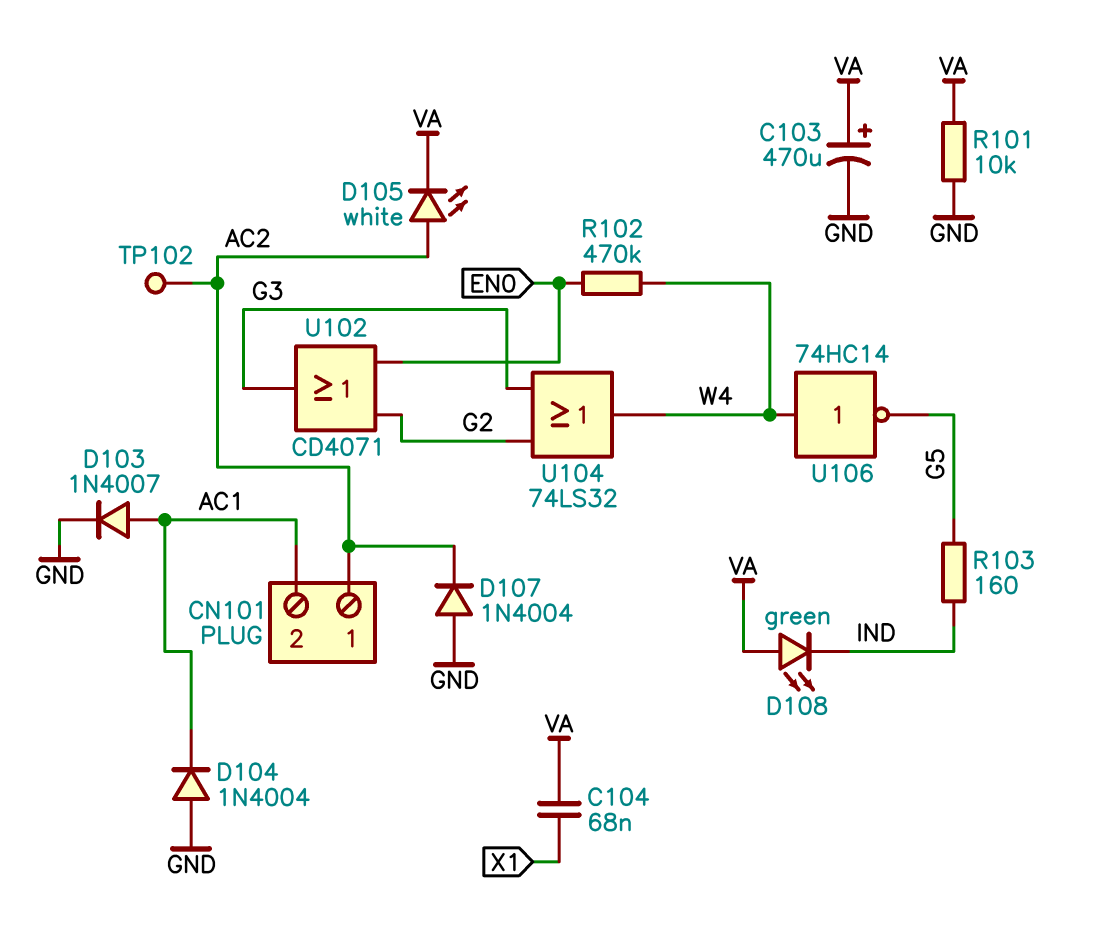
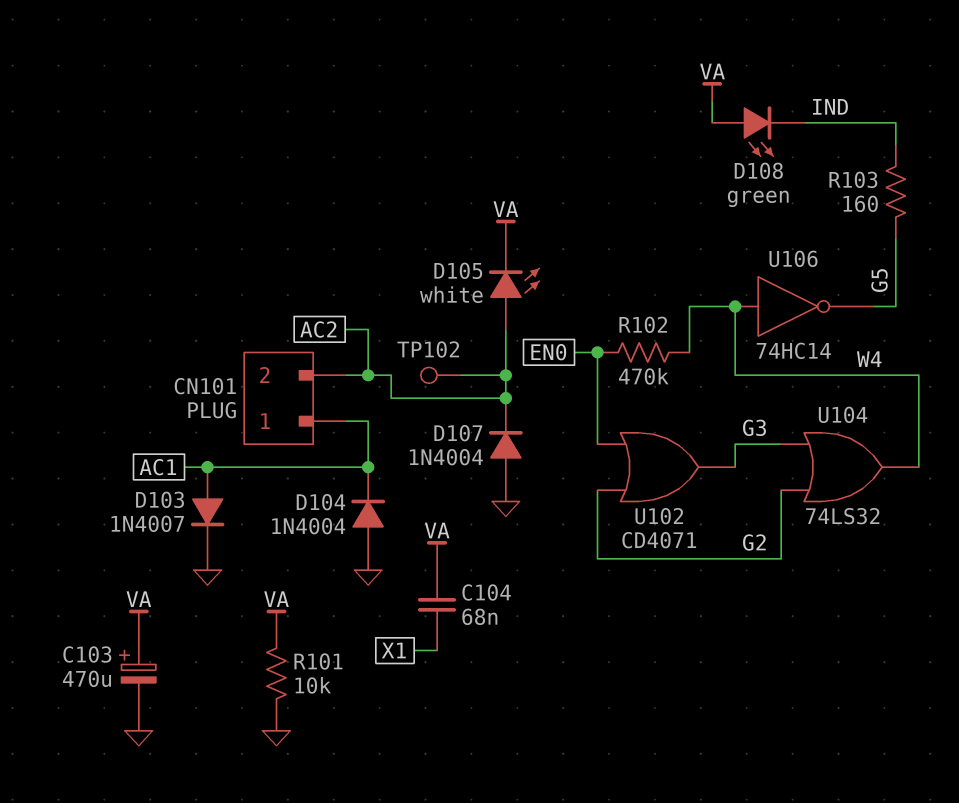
CN101 pin 1: AC2 -> AC1
CN101 pin 2: AC1 -> AC2

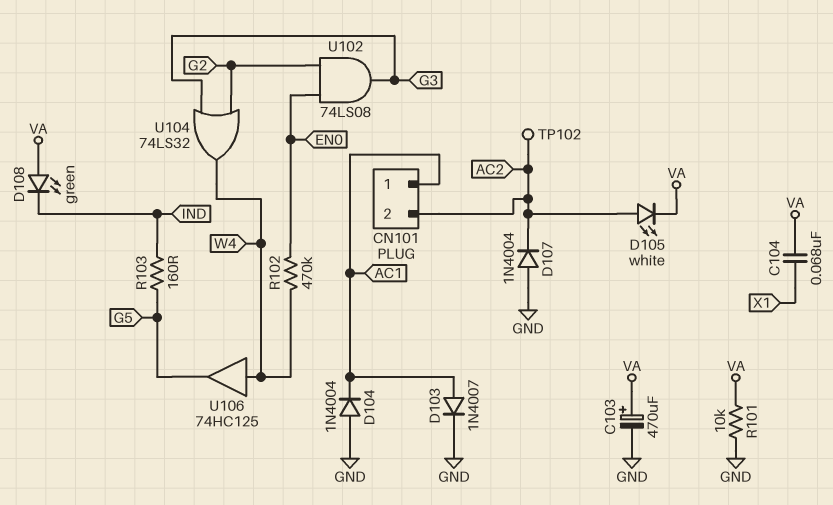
U102: OR CD4071 (in EN0, in G2, out G3) -> AND 74LS08 (in EN0, in G2, out G3)
U106: NOT 74HC14 (in W4, out G5) -> buffer 74HC125 (in W4, out G5)

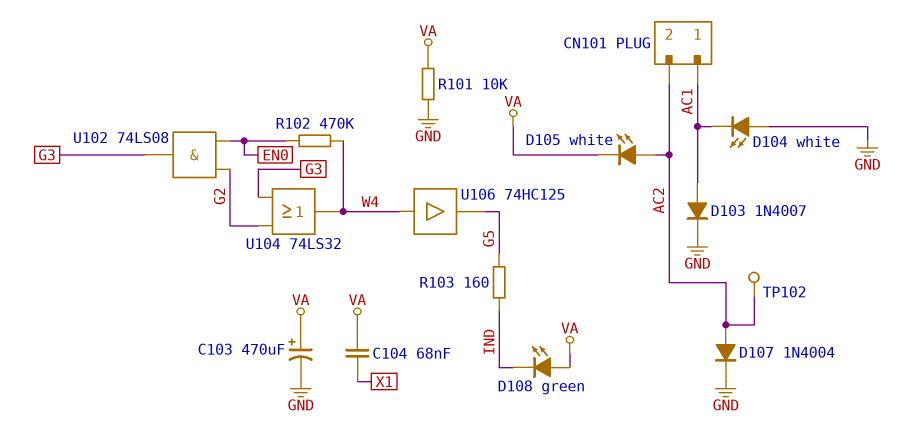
D104: diode 1N4004 (A GND, K AC1) -> LED white (A GND, K AC1)
D107: diode 1N4004 (A GND, K AC2) -> diode 1N4004 (A AC2, K GND)

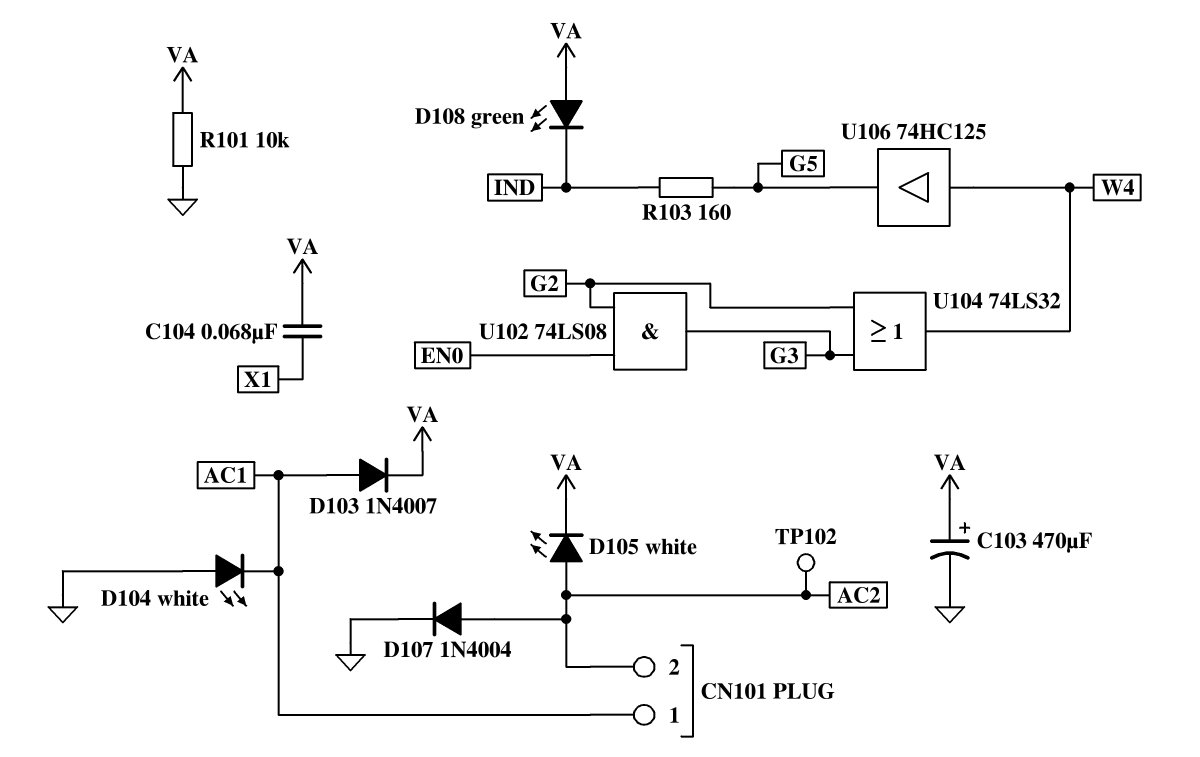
D103: diode 1N4007 (A AC1, K GND) -> diode 1N4007 (A AC1, K VA)
R102: 470k (EN0, W4) -> none

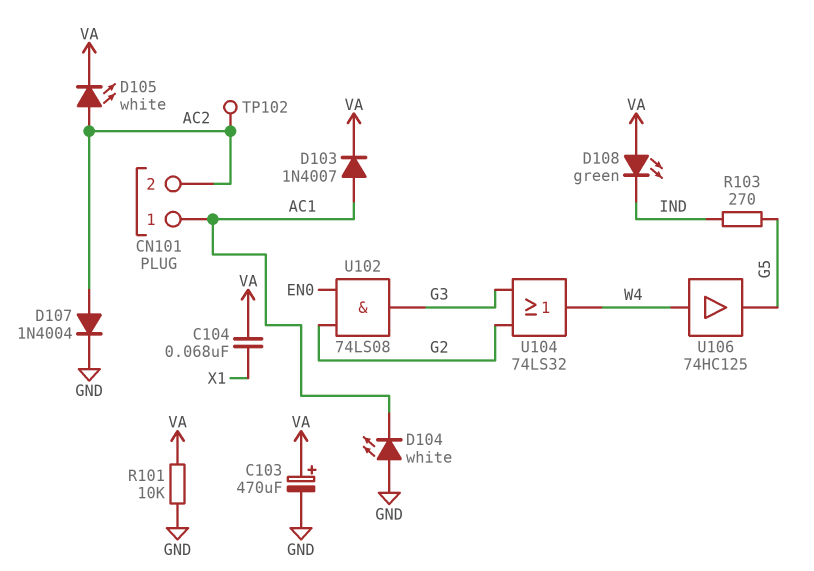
R103: 160 (G5, IND) -> 270 (G5, IND)

